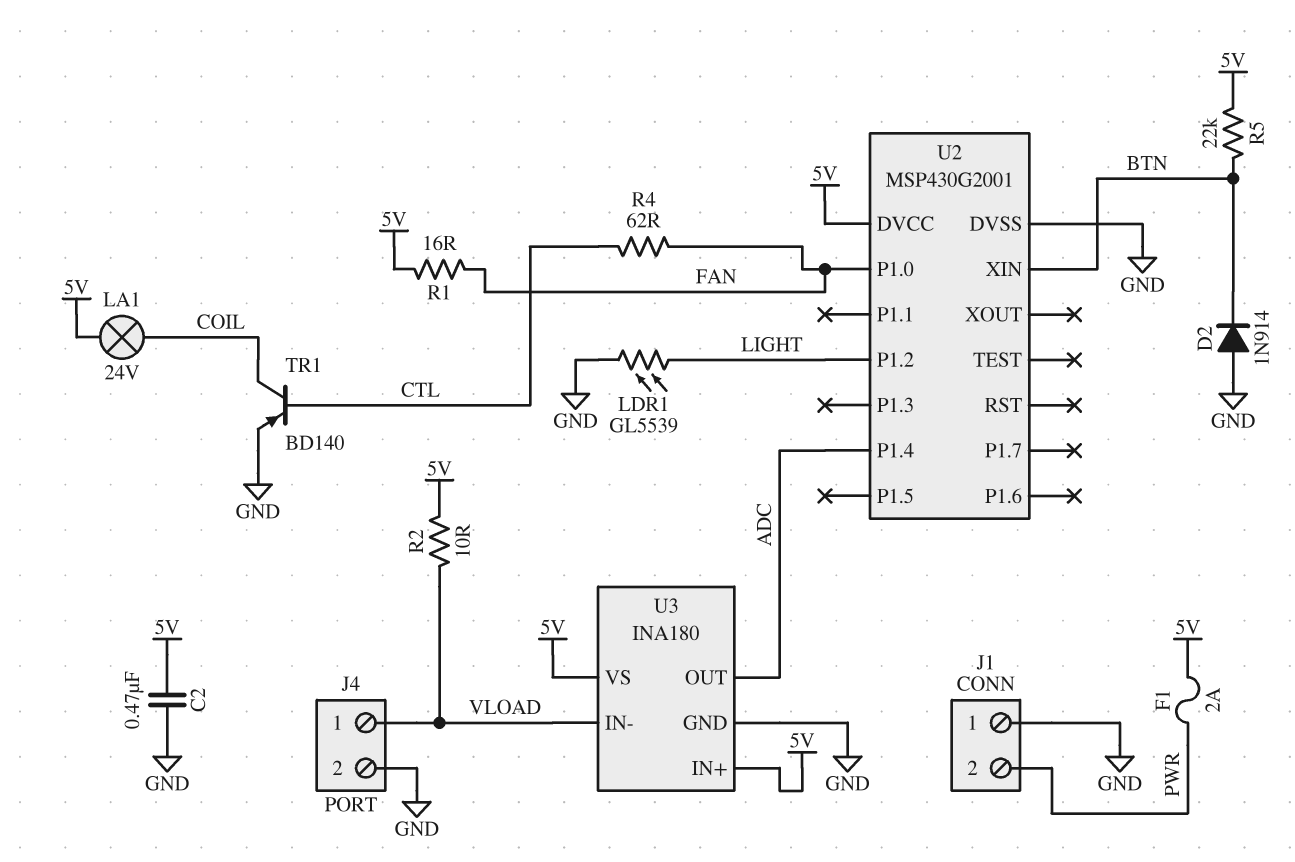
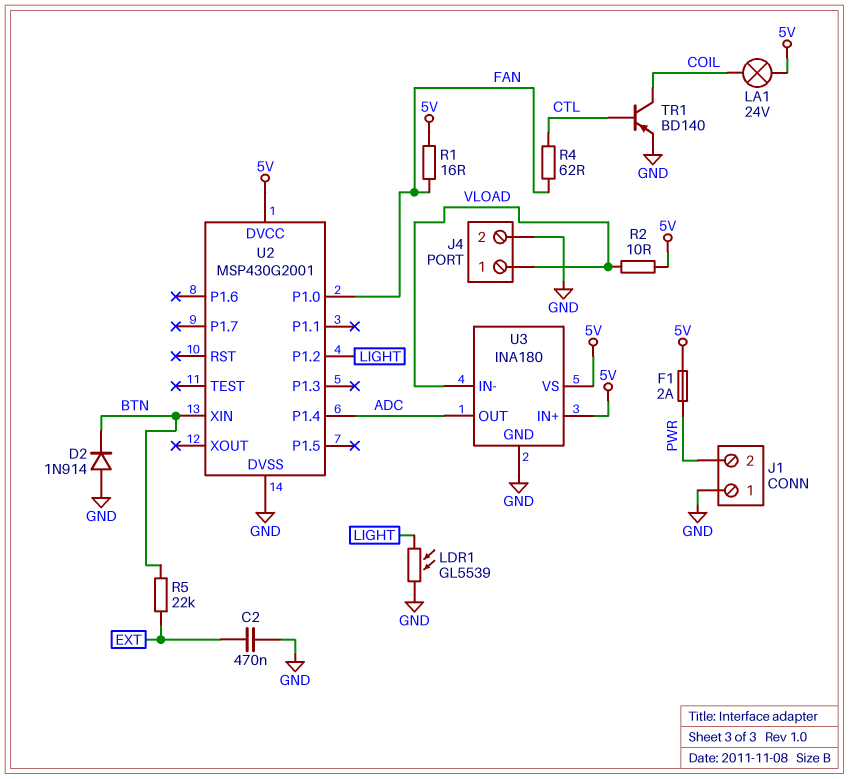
C2: 470nF (5V, GND) -> 470nF (EXT, GND)
R5: 22k (5V, BTN) -> 22k (BTN, EXT)

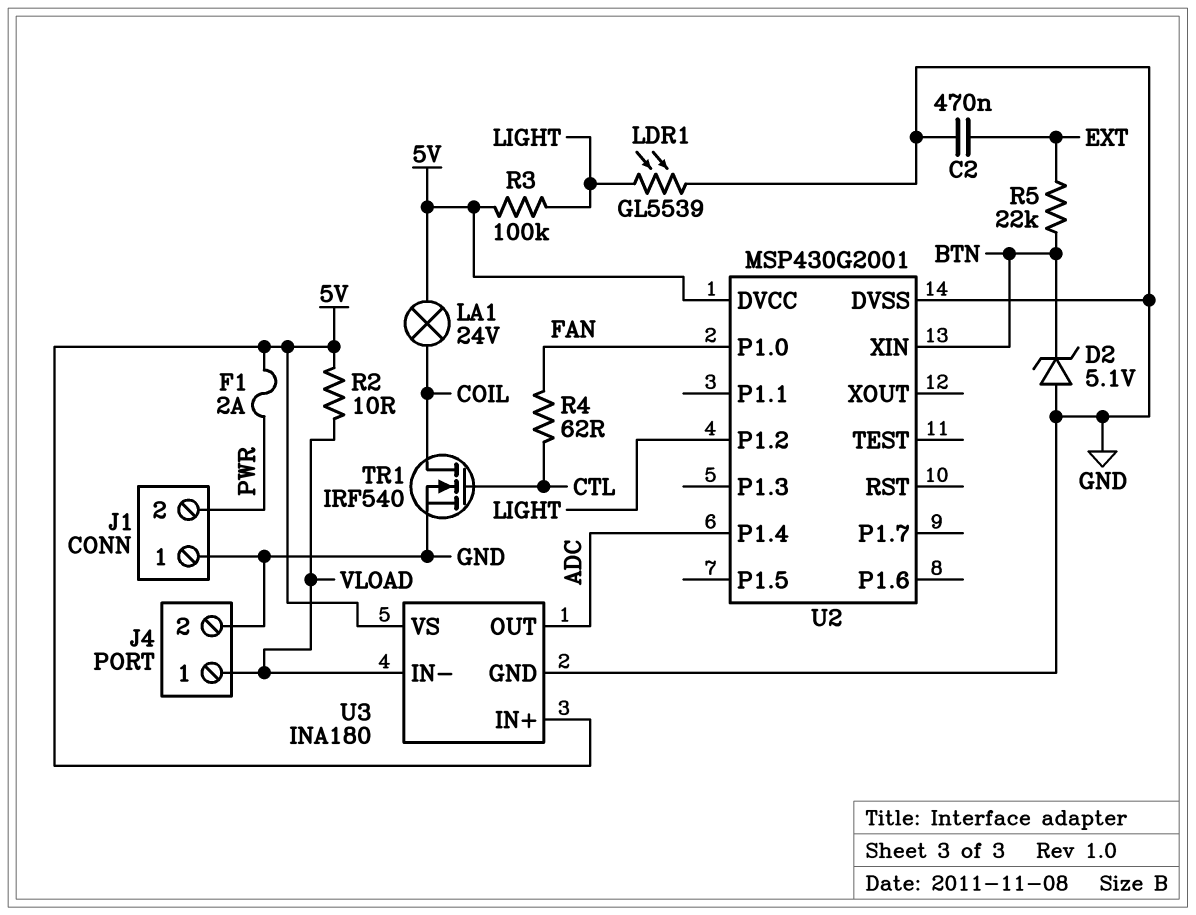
D2: diode 1N914 (A GND, K BTN) -> zener 5.1V (A GND, K BTN)
R1: 16 (5V, FAN) -> none
R3: none -> 100k (5V, LIGHT)
TR1: PNP BD140 (B CTL, C COIL, E GND) -> NMOS IRF540 (G CTL, D COIL, S GND)

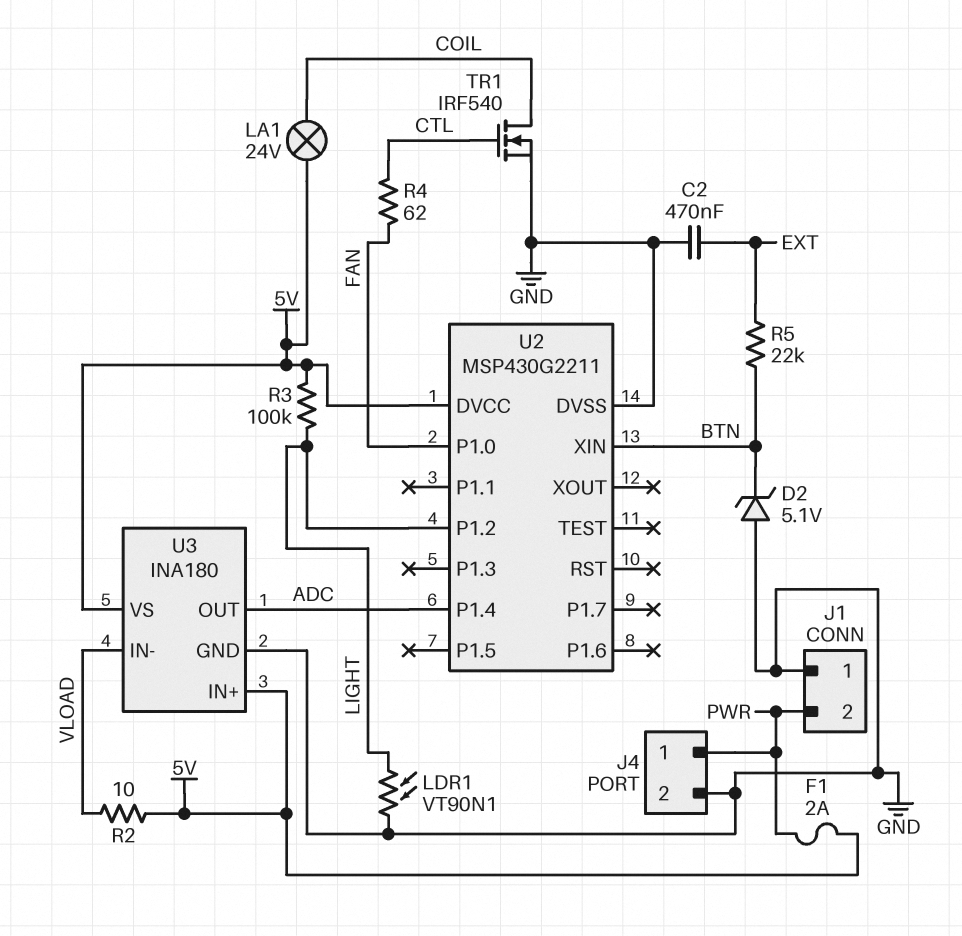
J4 pin 1: VLOAD -> PWR
LDR1: GL5539 (GND, LIGHT) -> VT90N1 (GND, LIGHT)
U2: MSP430G2001 -> MSP430G2211

